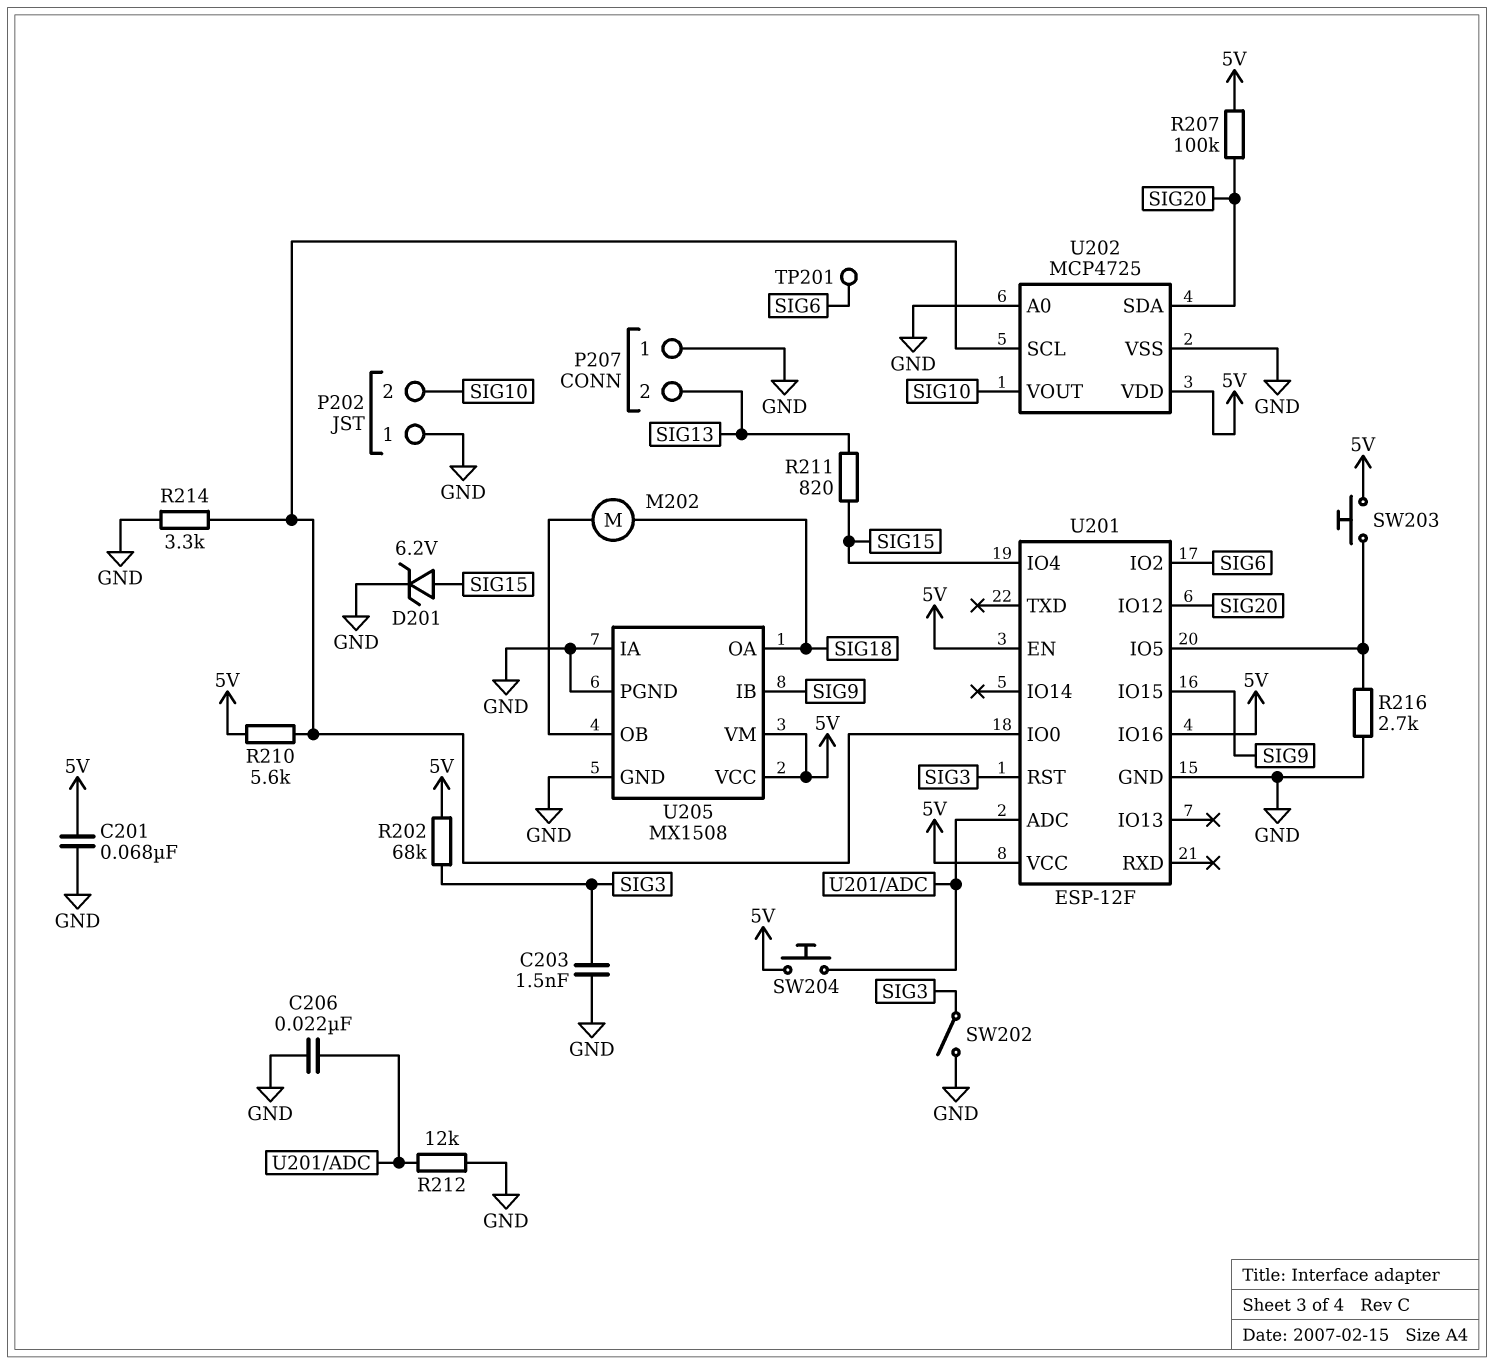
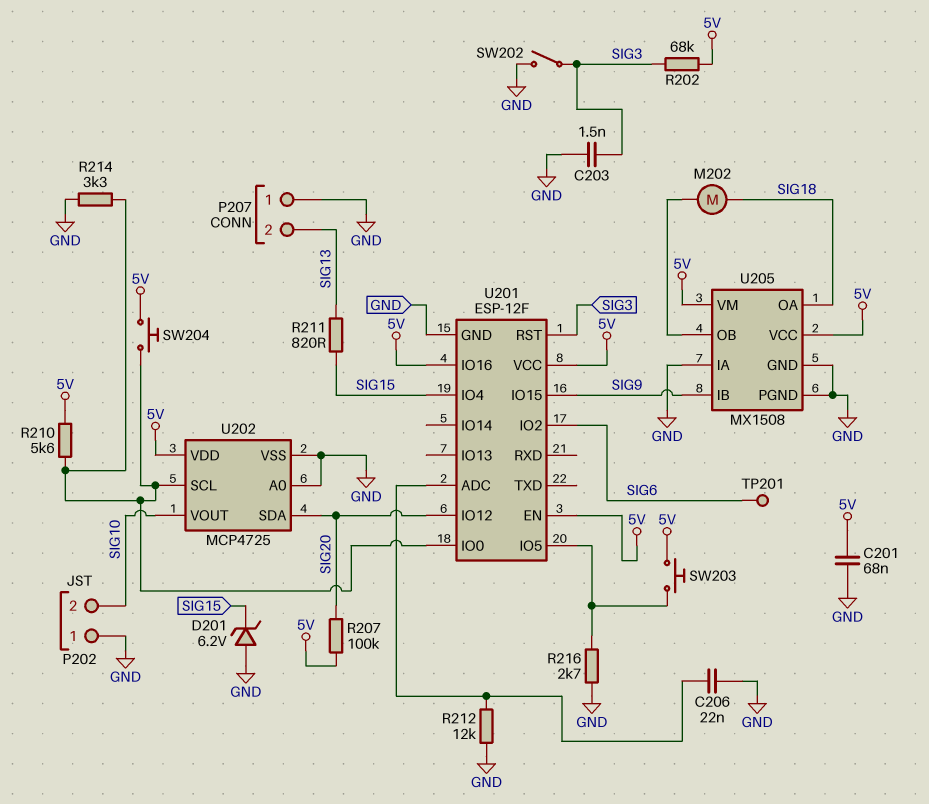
D201: zener 6.2V (A SIG15, K GND) -> zener 6.2V (A GND, K SIG15)
SW204: button (5V, U201/ADC) -> button (5V, U201/IO0)

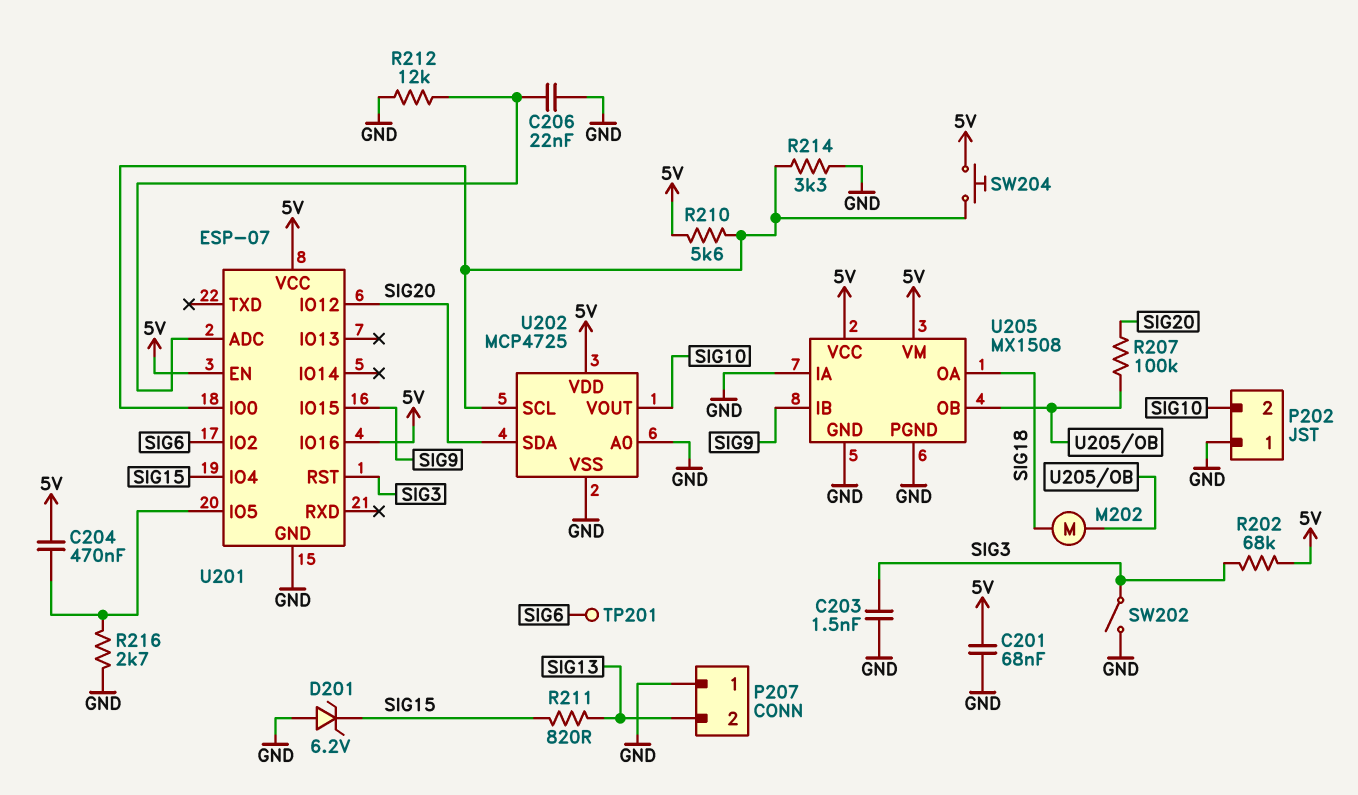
C204: none -> 470nF (5V, U201/IO5)
R207: 100k (5V, SIG20) -> 100k (SIG20, U205/OB)
SW203: button (5V, U201/IO5) -> none
U201: ESP-12F -> ESP-07

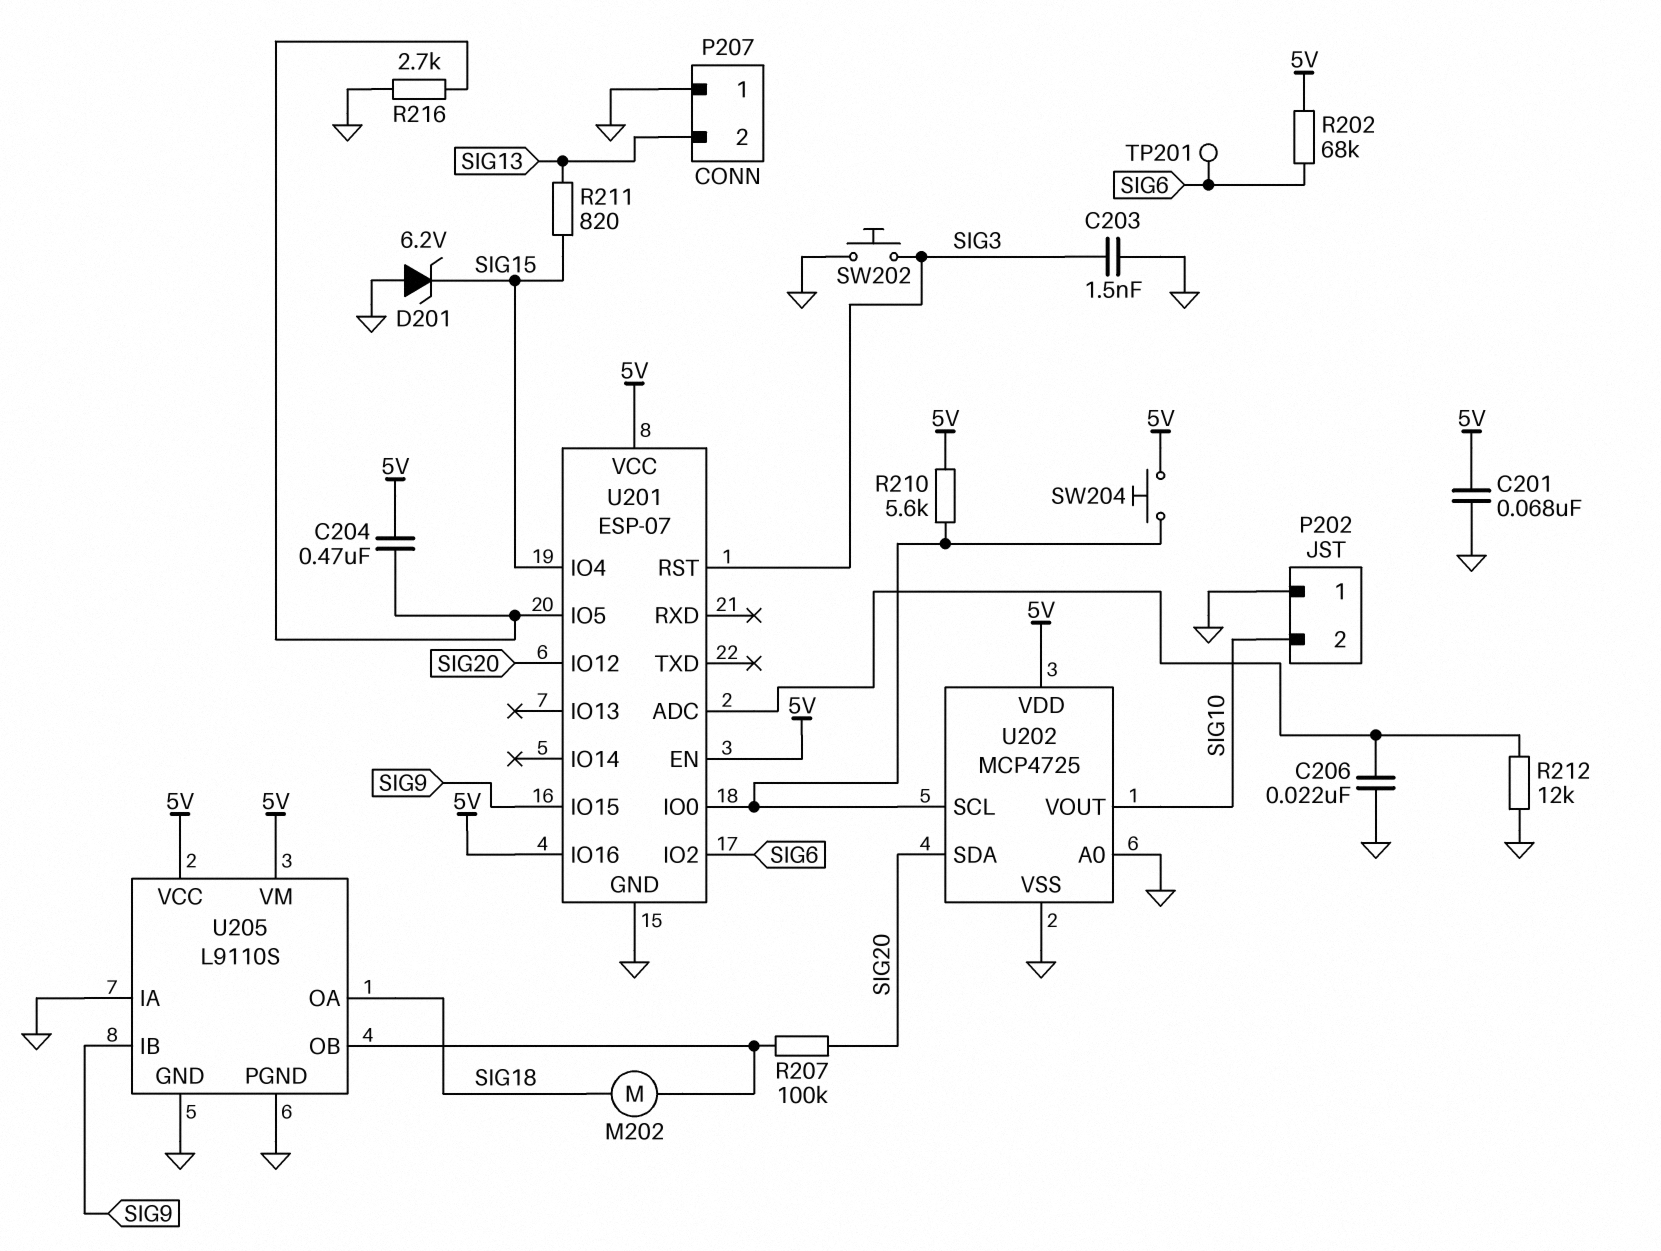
R202: 68k (5V, SIG3) -> 68k (5V, SIG6)
R214: 3.3k (GND, U201/IO0) -> none
SW202: switch (GND, SIG3) -> button (GND, SIG3)
U205: MX1508 -> L9110S

